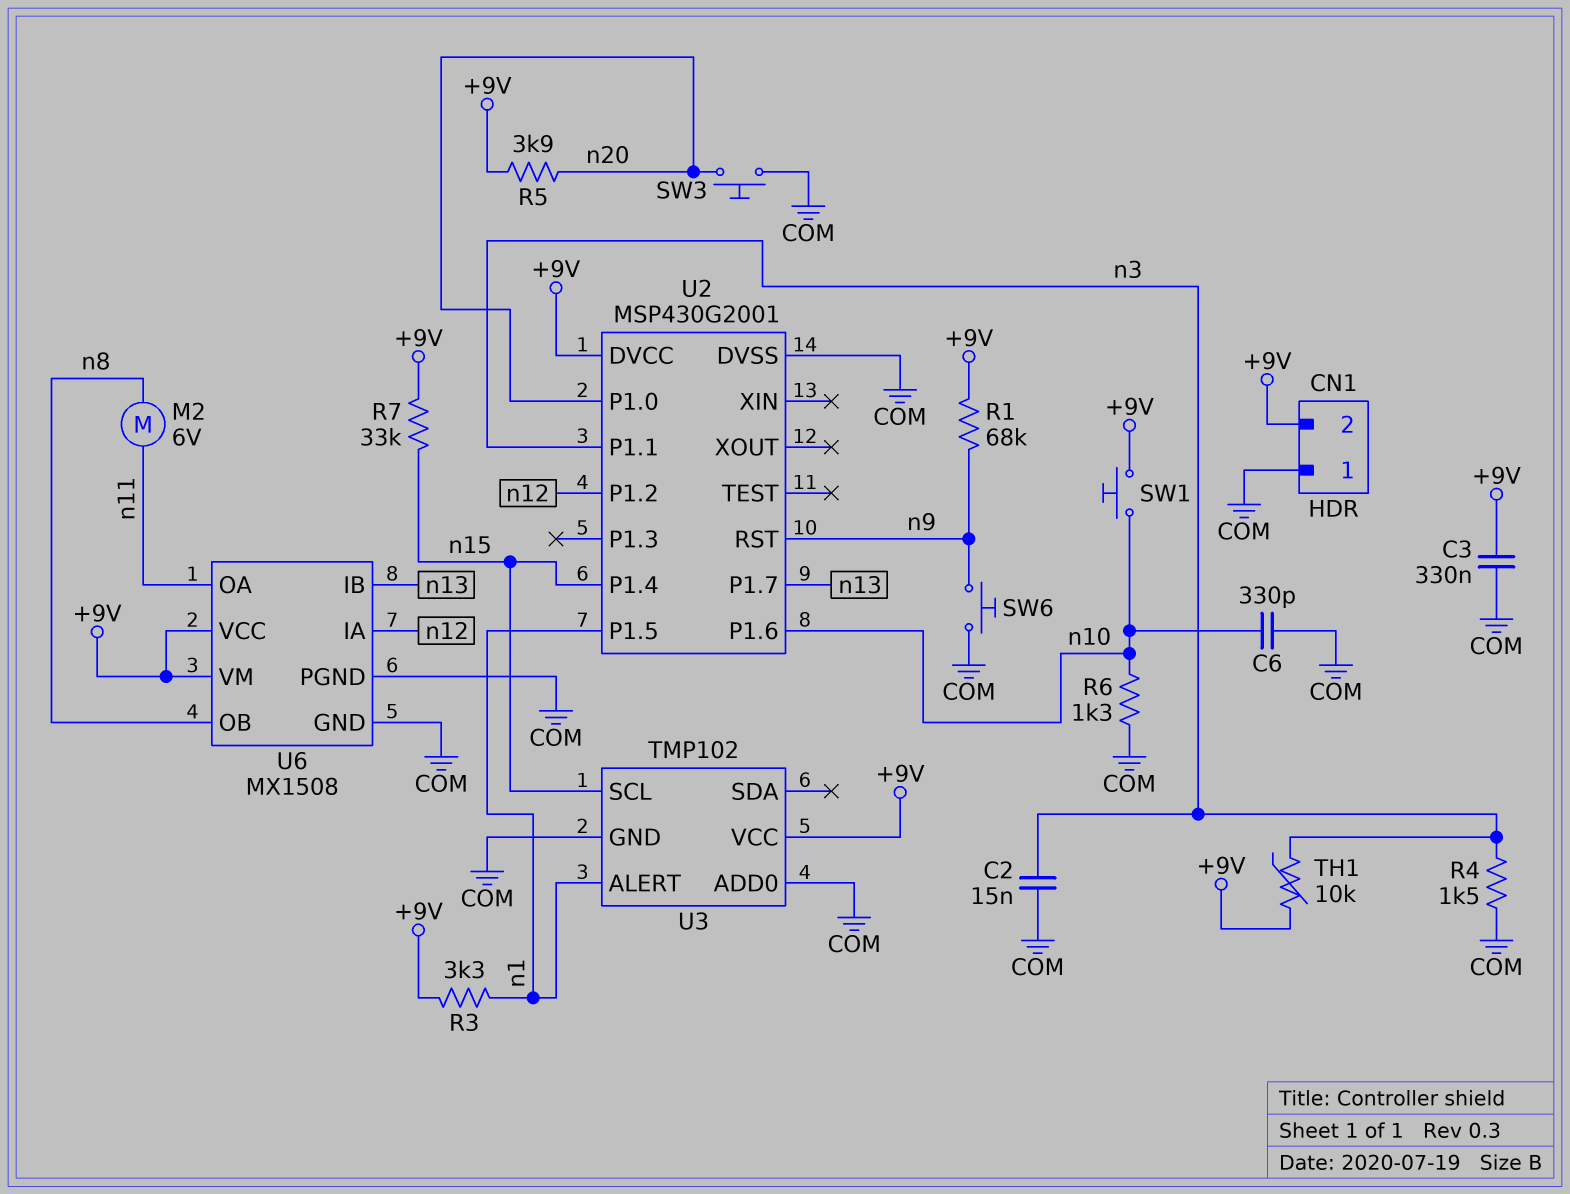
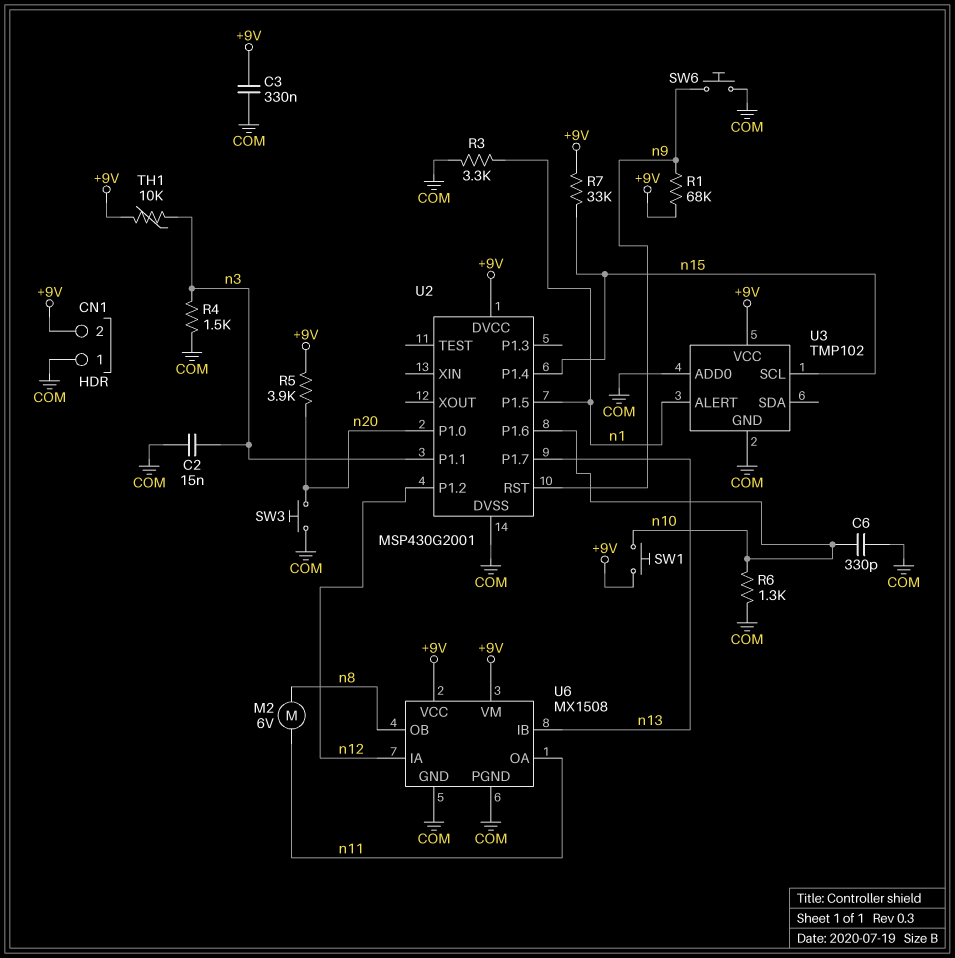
R3: 3.3k (+9V, n1) -> 3.3k (COM, n1)

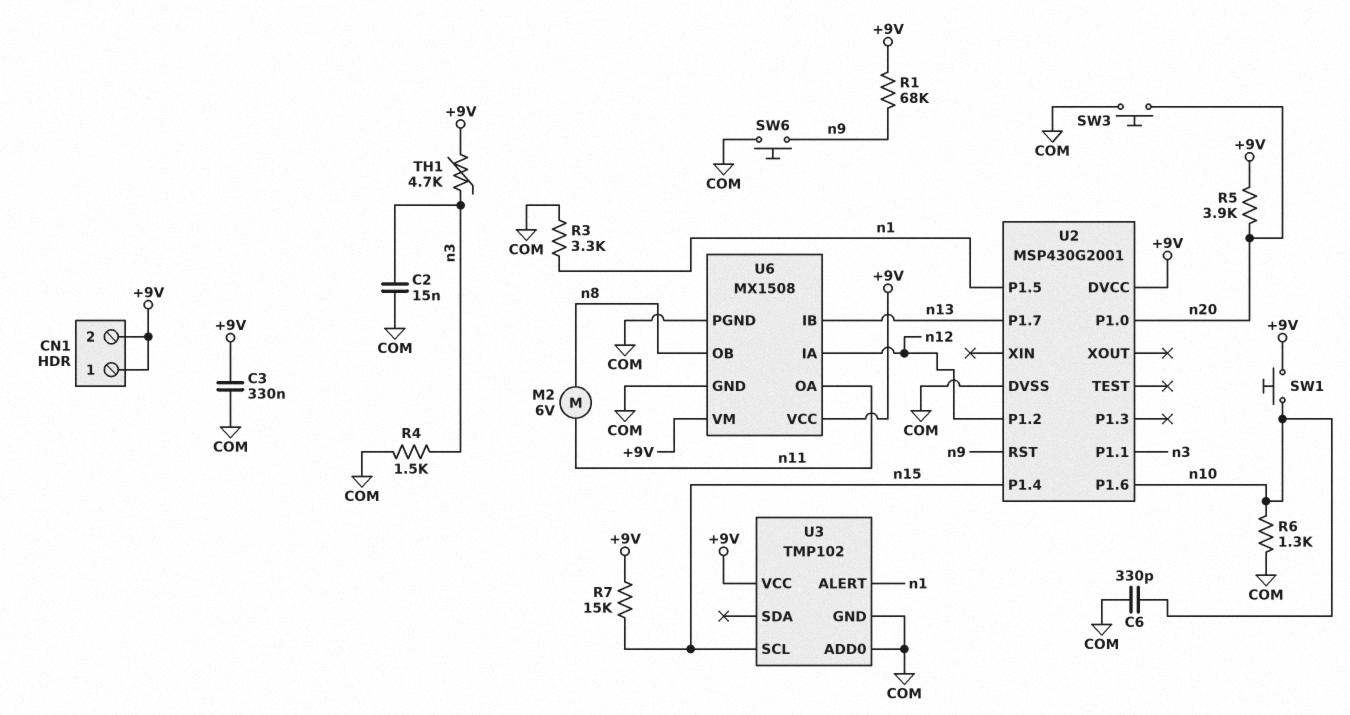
CN1 pin 1: COM -> +9V
R7: 33k (+9V, n15) -> 15k (+9V, n15)
TH1: 10k (+9V, n3) -> 4.7k (+9V, n3)

